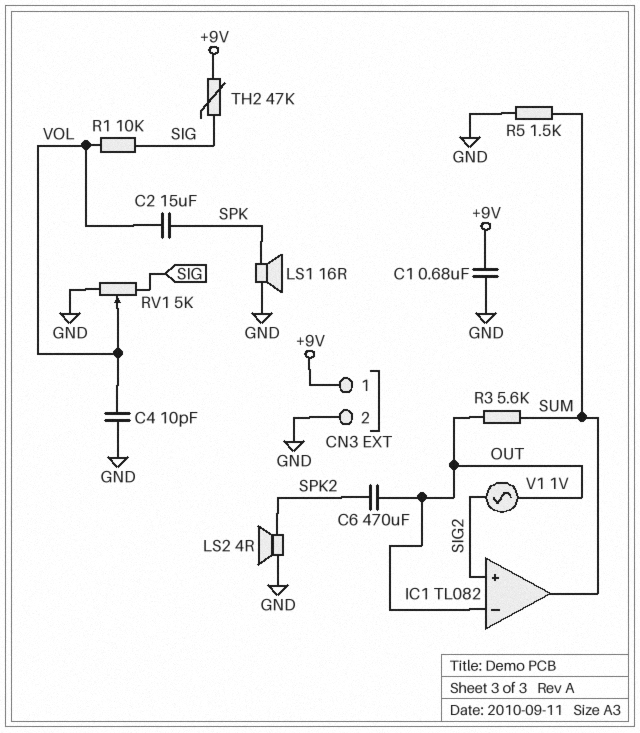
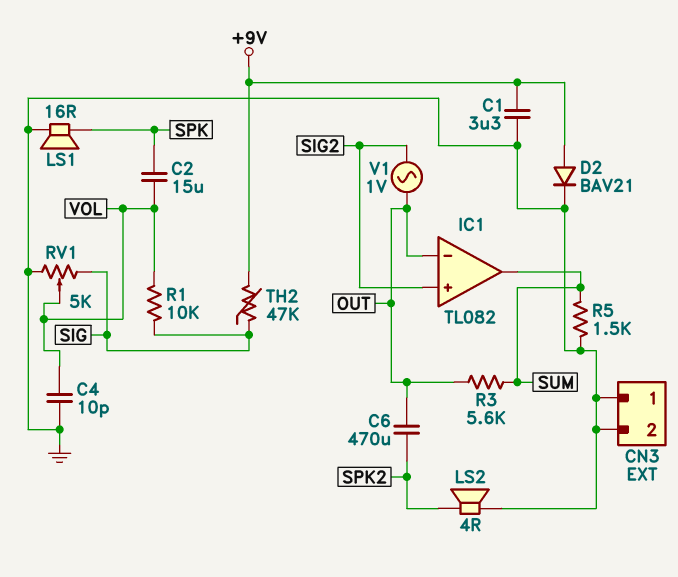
C1: 680nF (+9V, GND) -> 3.3uF (+9V, GND)
CN3 pin 1: +9V -> GND
D2: none -> diode BAV21 (A +9V, K GND)

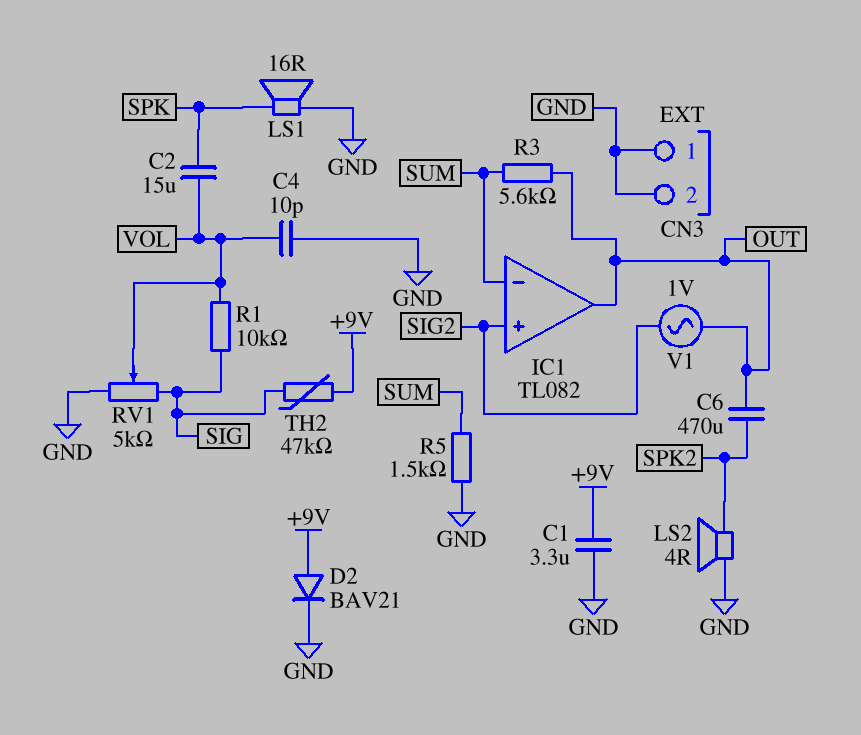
IC1 pin in-: OUT -> SUM
IC1 pin out: SUM -> OUT

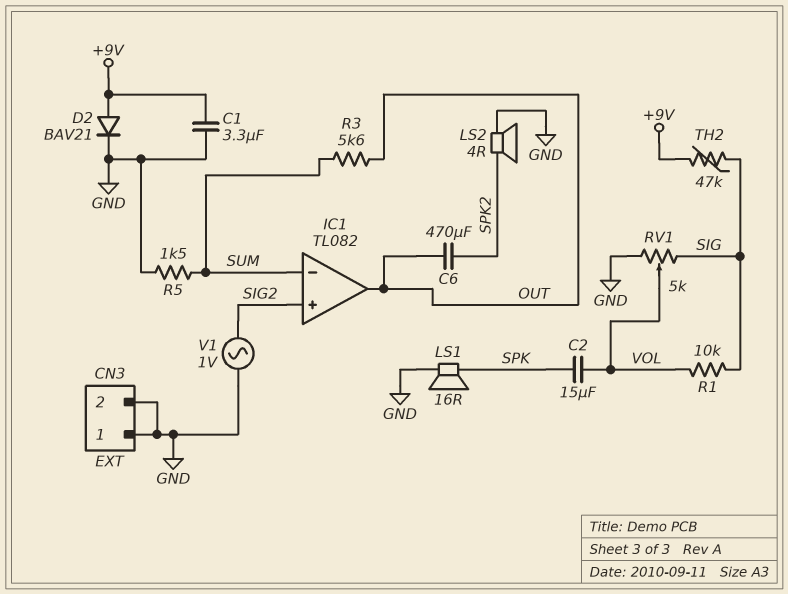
C4: 10pF (GND, VOL) -> none
V1: AC 1V (OUT, SIG2) -> AC 1V (GND, SIG2)

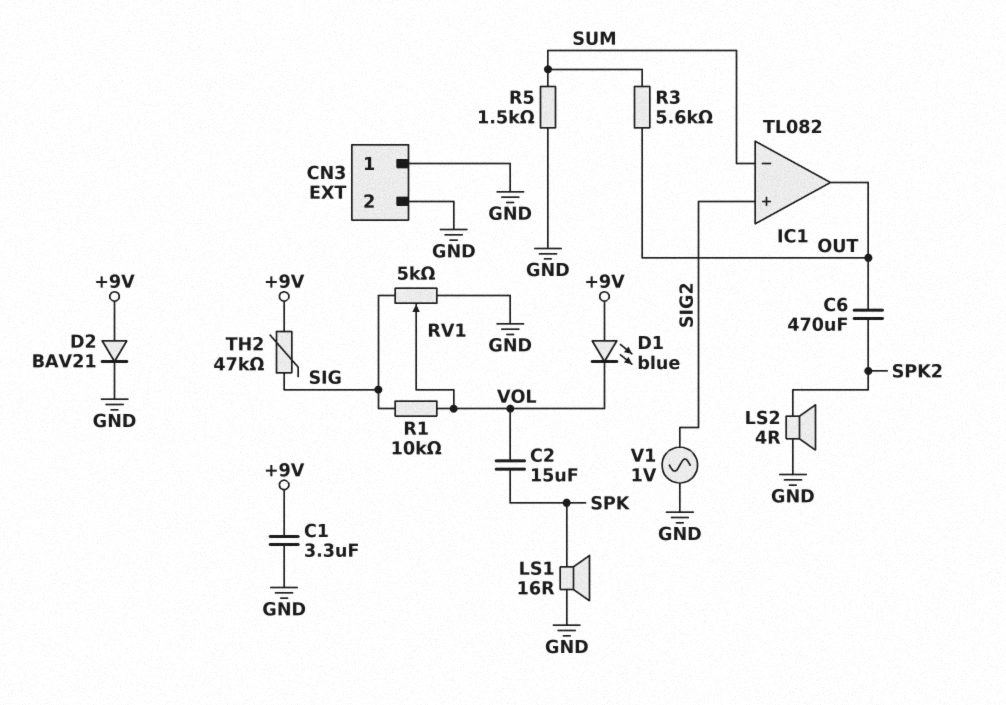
D1: none -> LED blue (A +9V, K VOL)

